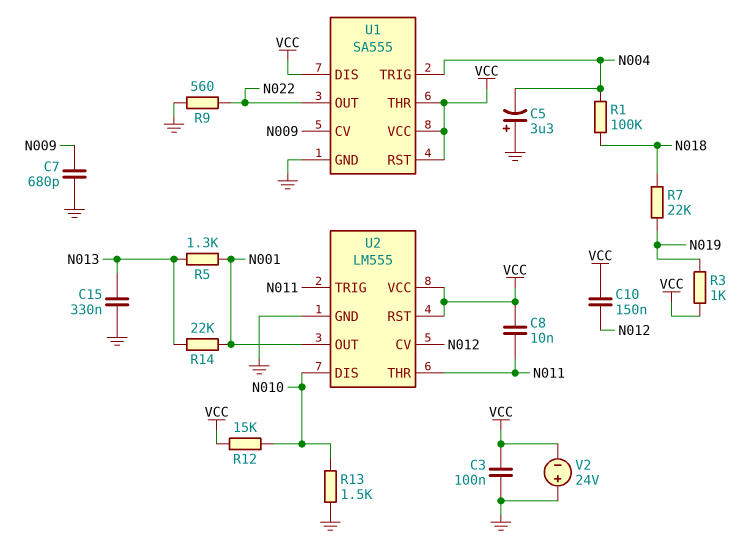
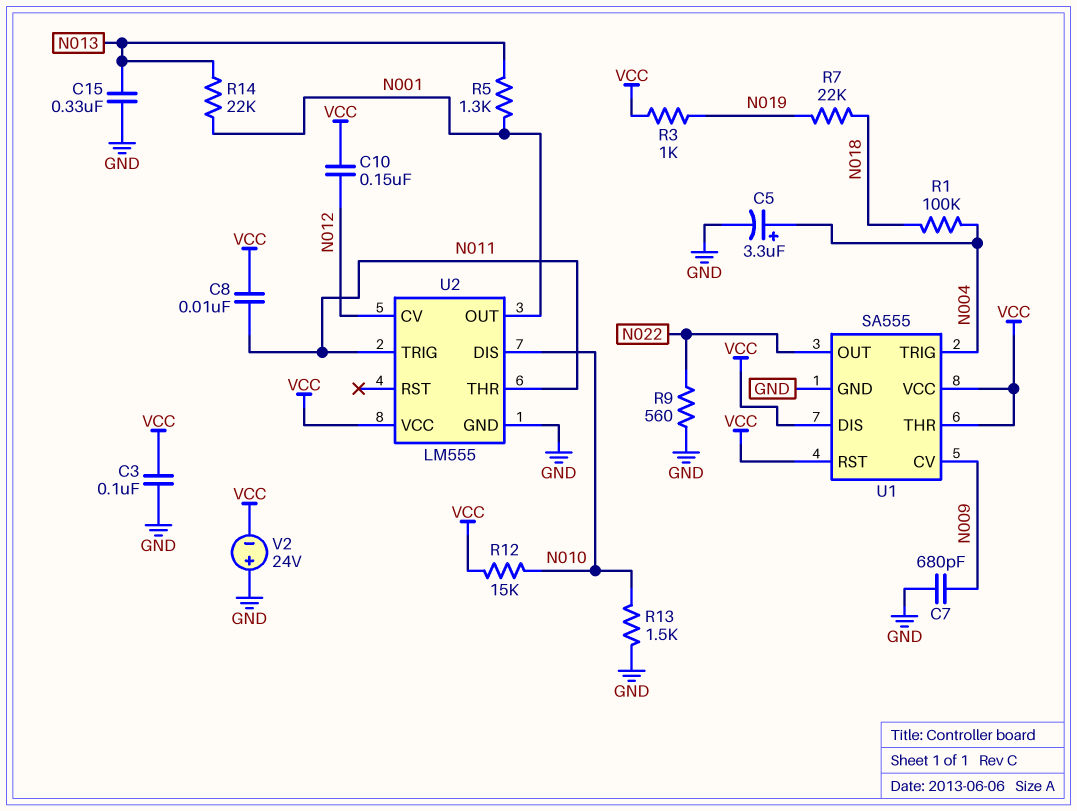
C5: 3.3uF (plus GND, minus N004) -> 3.3uF (plus N004, minus GND)
U2 pin RST: VCC -> none

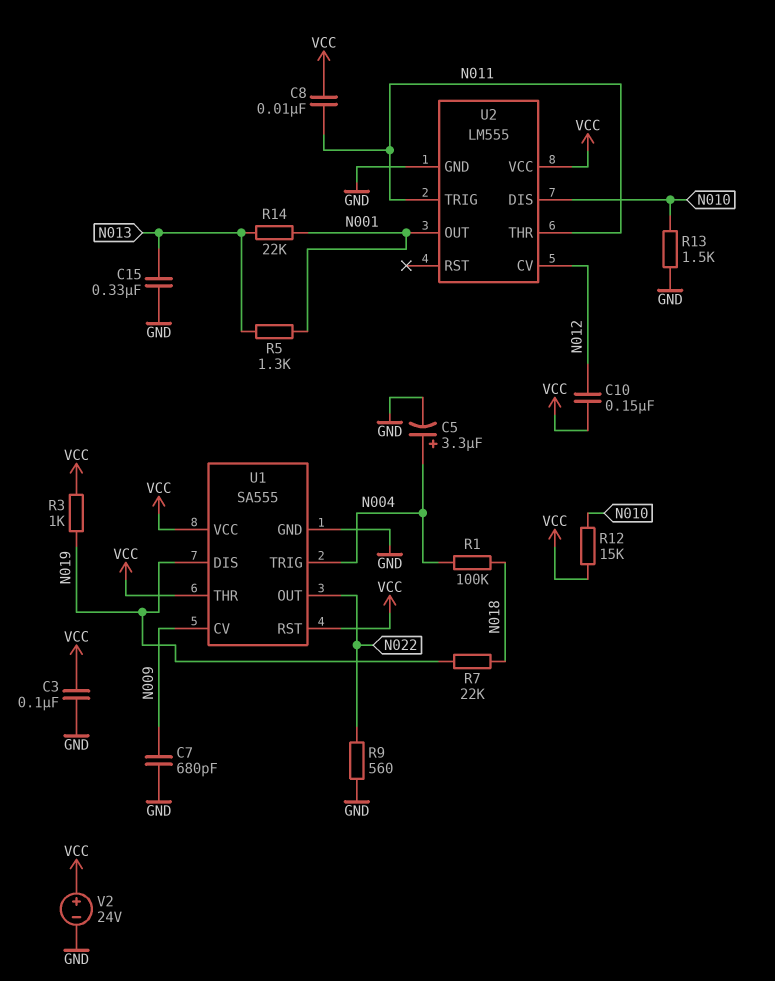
U1 pin DIS: VCC -> N019
V2: 24V (plus GND, minus VCC) -> 24V (plus VCC, minus GND)

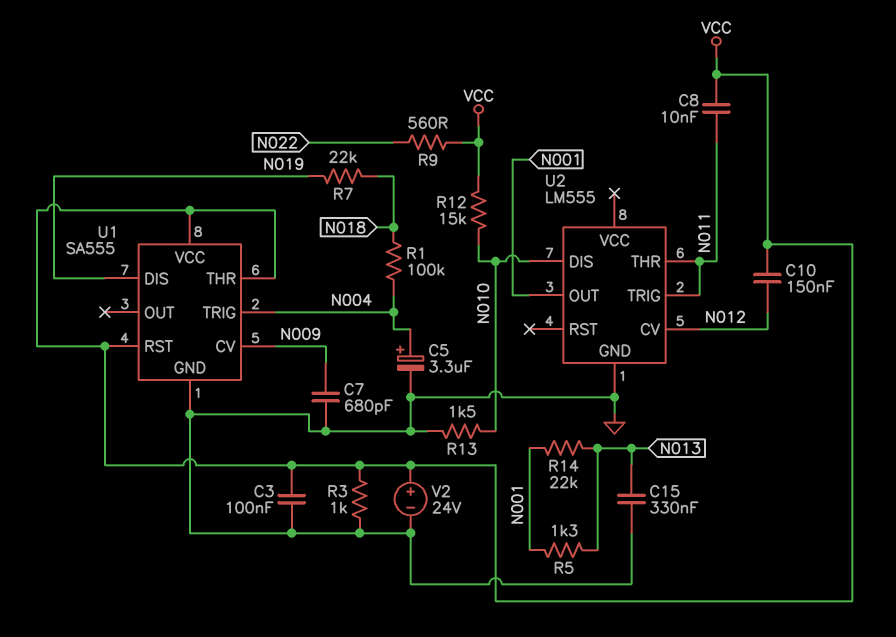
R3: 1k (N019, VCC) -> 1k (GND, VCC)
R9: 560 (GND, N022) -> 560 (N022, VCC)
U1 pin OUT: N022 -> none
U2 pin VCC: VCC -> none

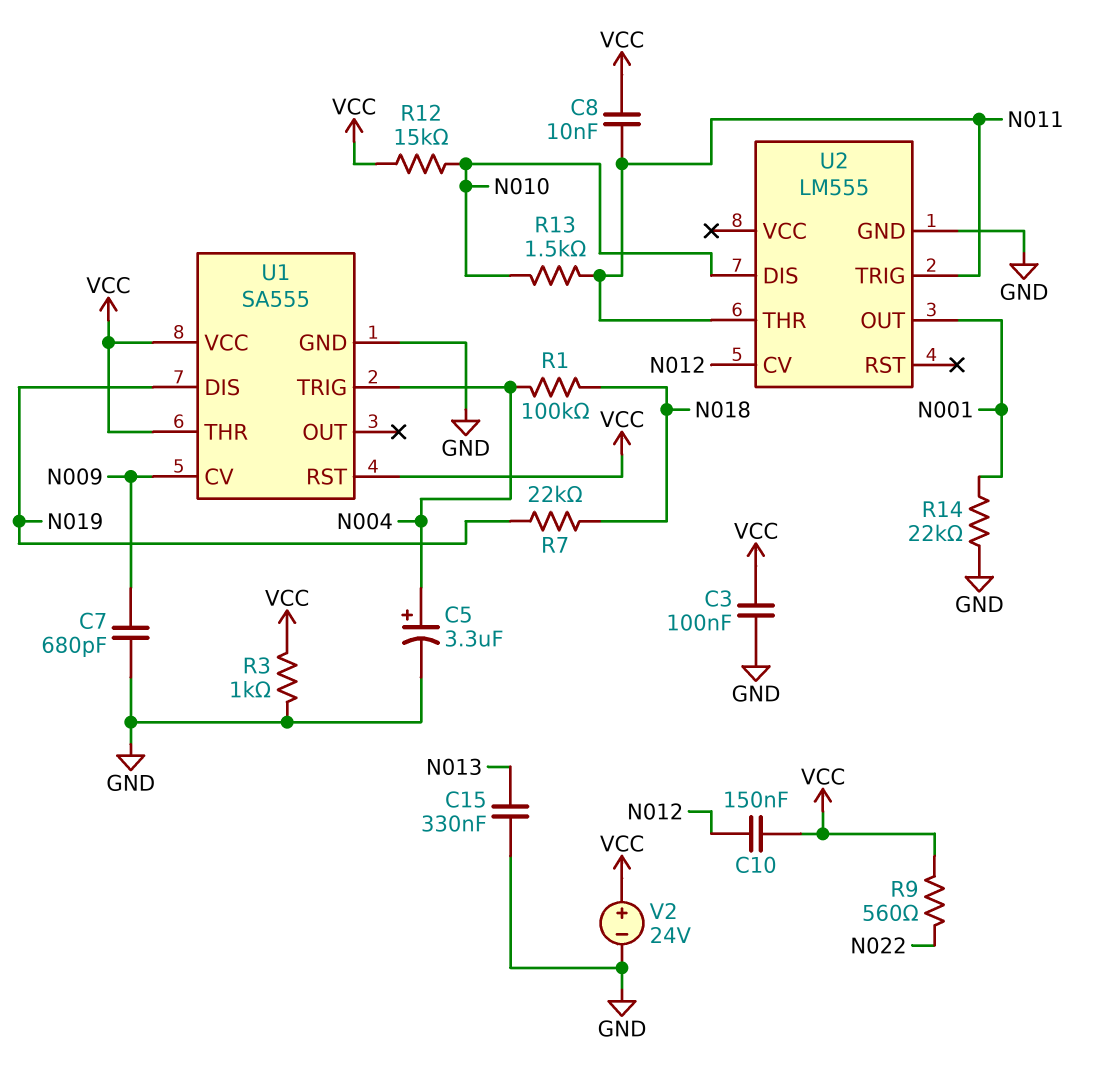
R5: 1.3k (N001, N013) -> none
R13: 1.5k (GND, N010) -> 1.5k (N010, N011)
R14: 22k (N001, N013) -> 22k (GND, N001)

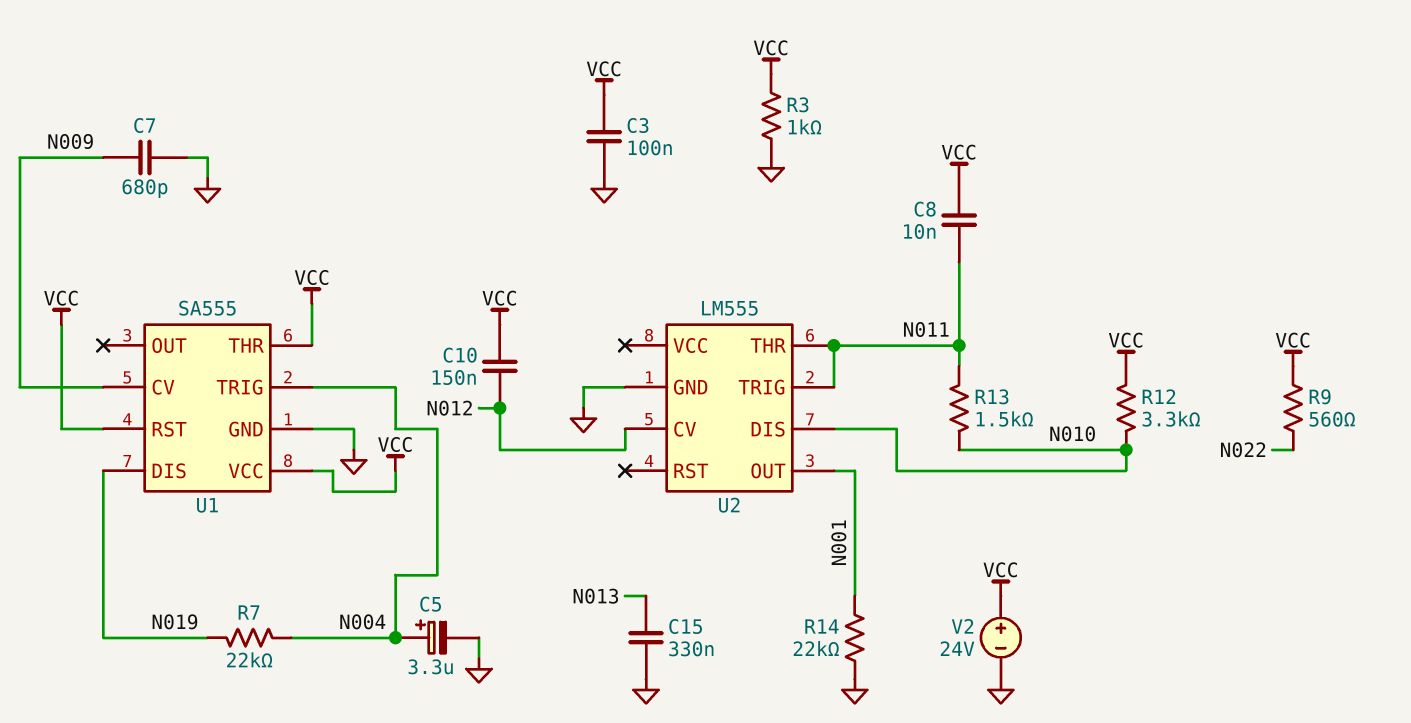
R1: 100k (N004, N018) -> none
R7: 22k (N018, N019) -> 22k (N004, N019)
R12: 15k (N010, VCC) -> 3.3k (N010, VCC)

